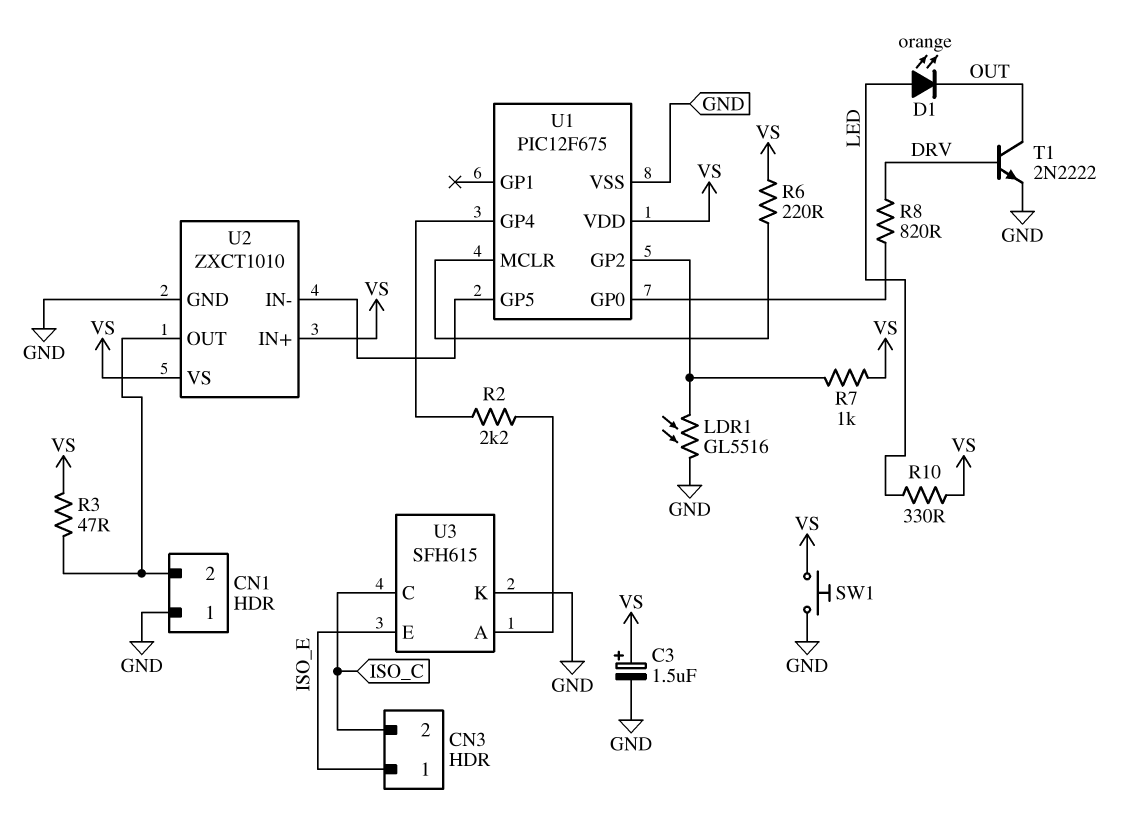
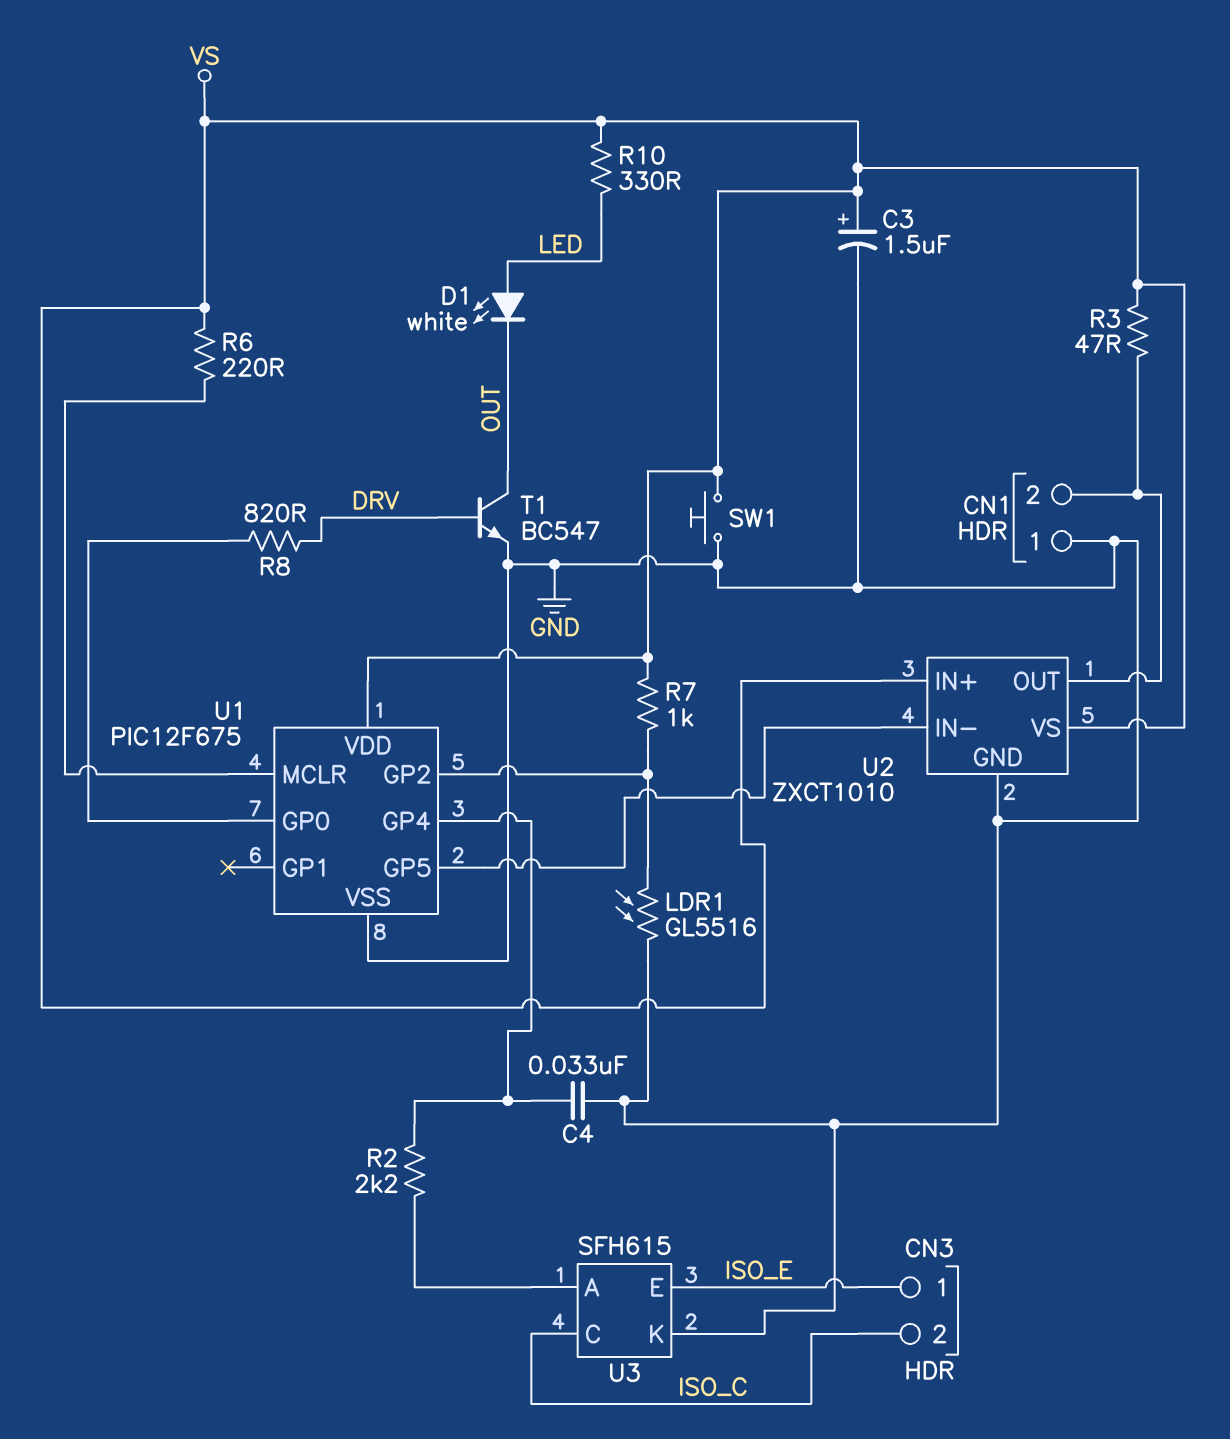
C4: none -> 33nF (GND, U1/GP4)
D1: LED orange (A LED, K OUT) -> LED white (A LED, K OUT)
T1: NPN 2N2222 (B DRV, C OUT, E GND) -> NPN BC547 (B DRV, C OUT, E GND)

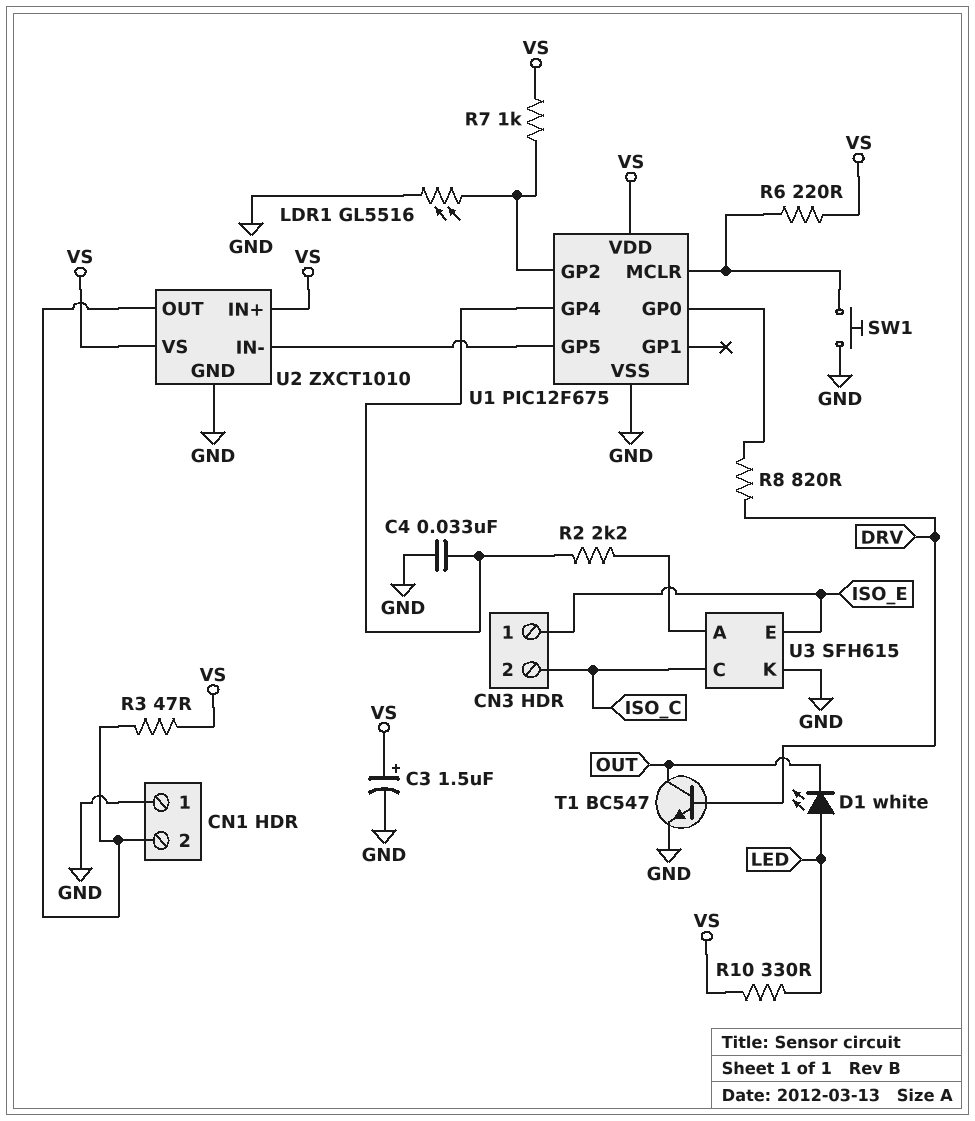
SW1: button (GND, VS) -> button (GND, U1/MCLR)

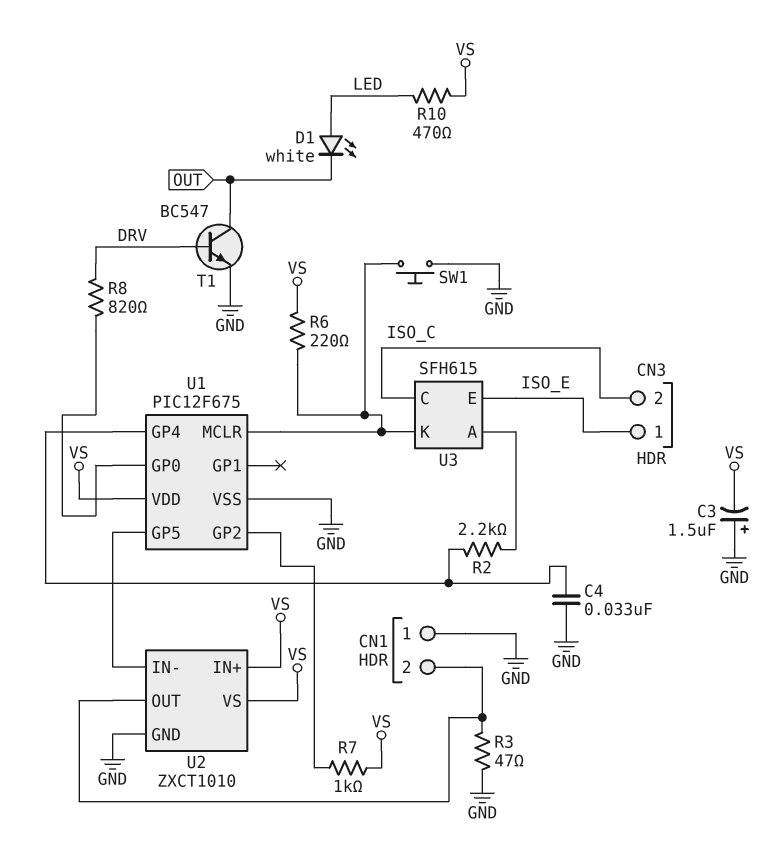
C3: 1.5uF (plus VS, minus GND) -> 1.5uF (plus GND, minus VS)
LDR1: GL5516 (GND, U1/GP2) -> none
R3: 47 (CN1/2, VS) -> 47 (CN1/2, GND)
R10: 330 (LED, VS) -> 470 (LED, VS)
U3 pin K: GND -> U1/MCLR

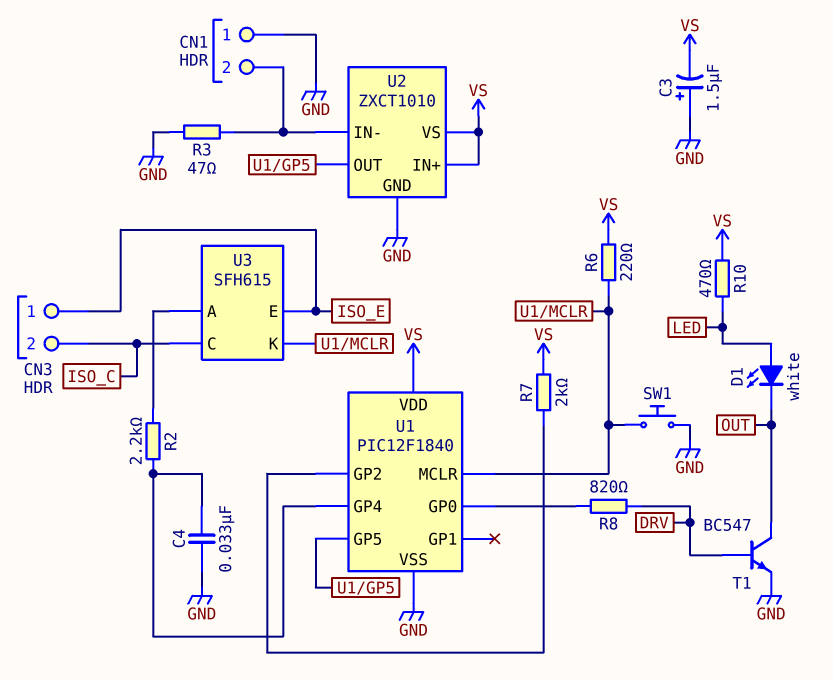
R7: 1k (U1/GP2, VS) -> 2k (U1/GP2, VS)
U1: PIC12F675 -> PIC12F1840
U2 pin IN-: U1/GP5 -> CN1/2
U2 pin OUT: CN1/2 -> U1/GP5

